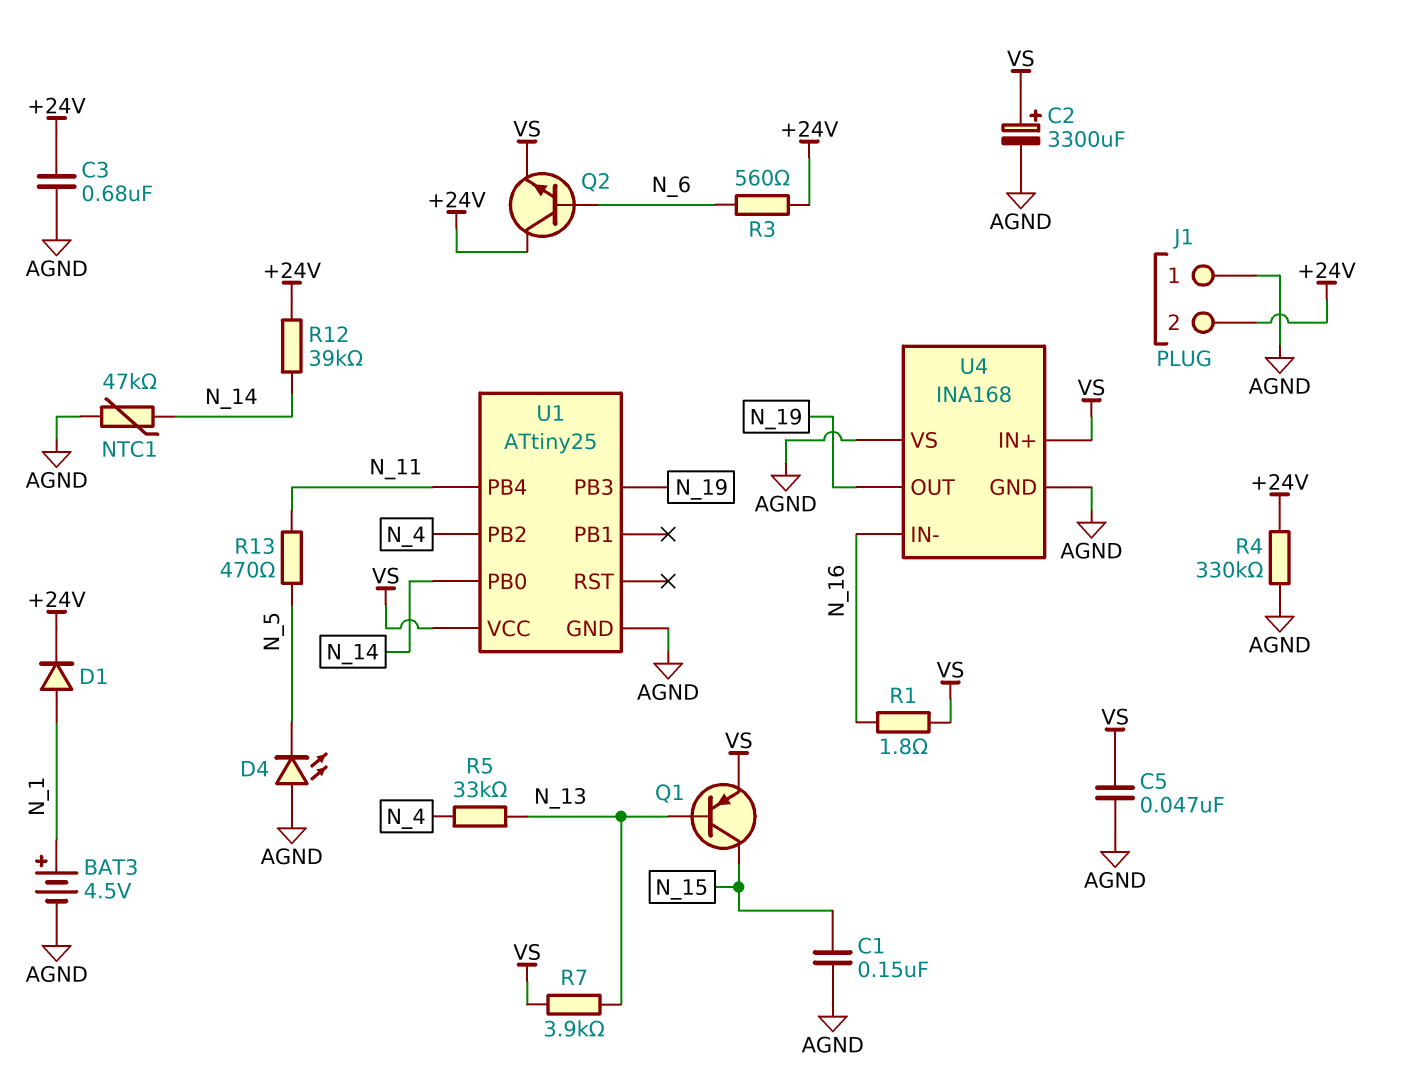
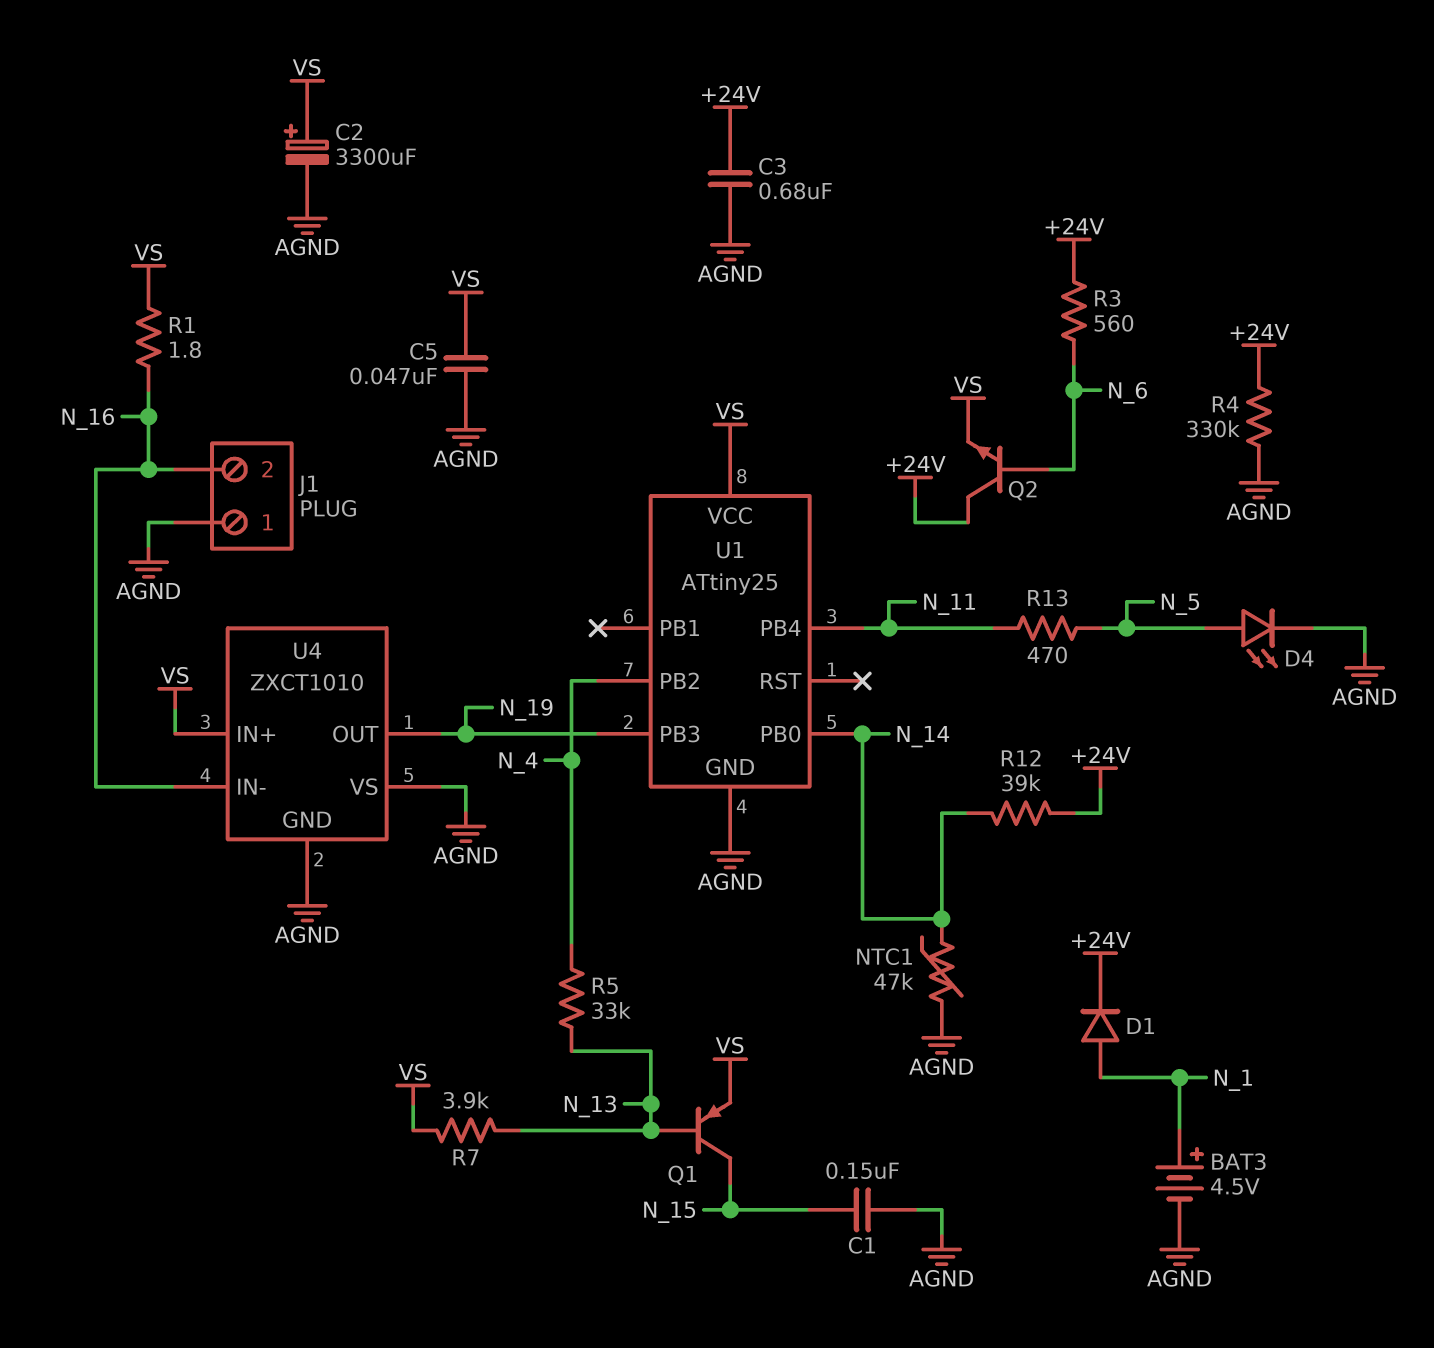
D4: LED (A AGND, K N_5) -> LED (A N_5, K AGND)
J1 pin 2: +24V -> N_16
U4: INA168 -> ZXCT1010

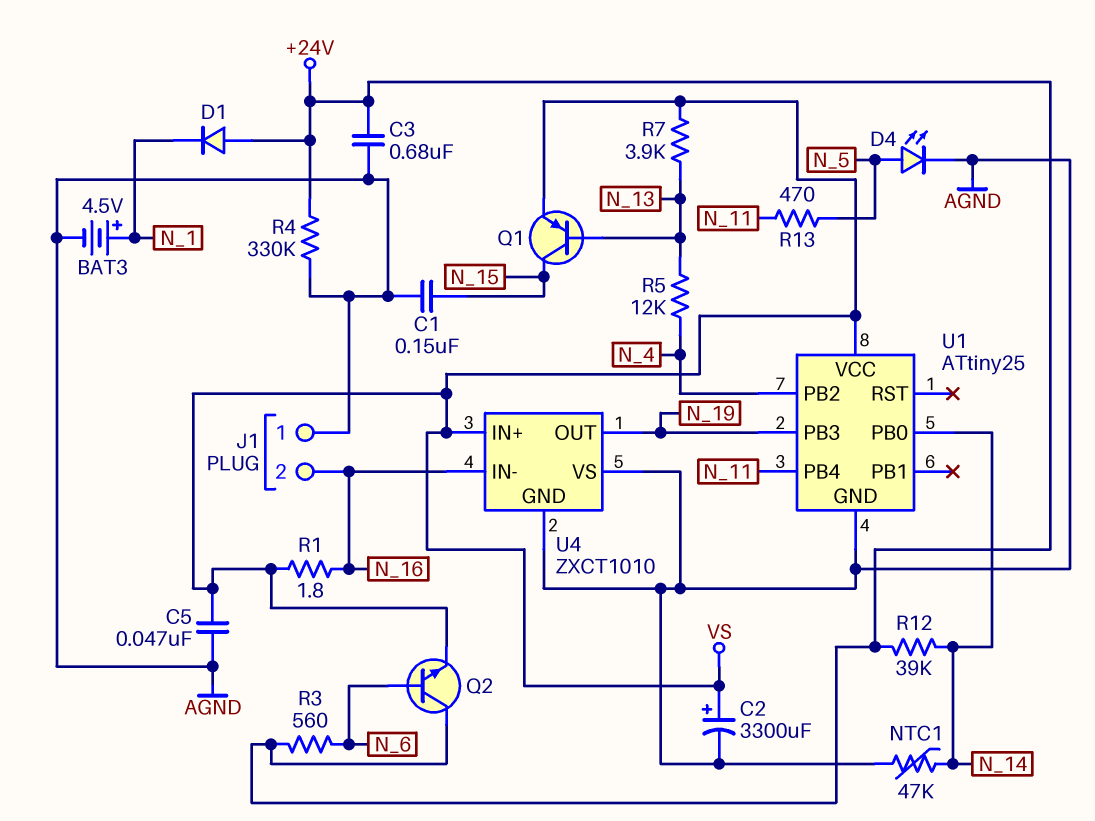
D1: diode (A N_1, K +24V) -> diode (A +24V, K N_1)
R5: 33k (N_4, N_13) -> 12k (N_4, N_13)

